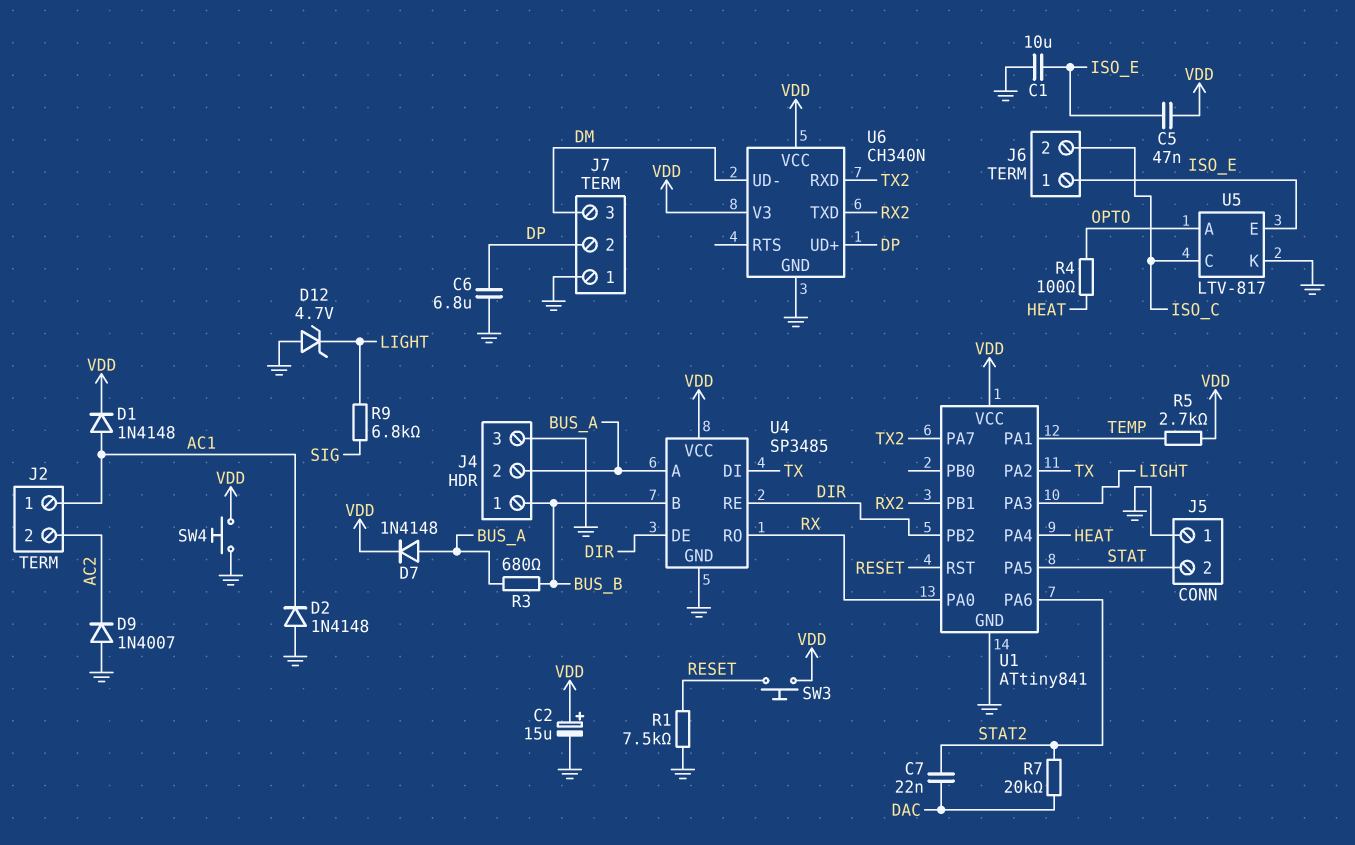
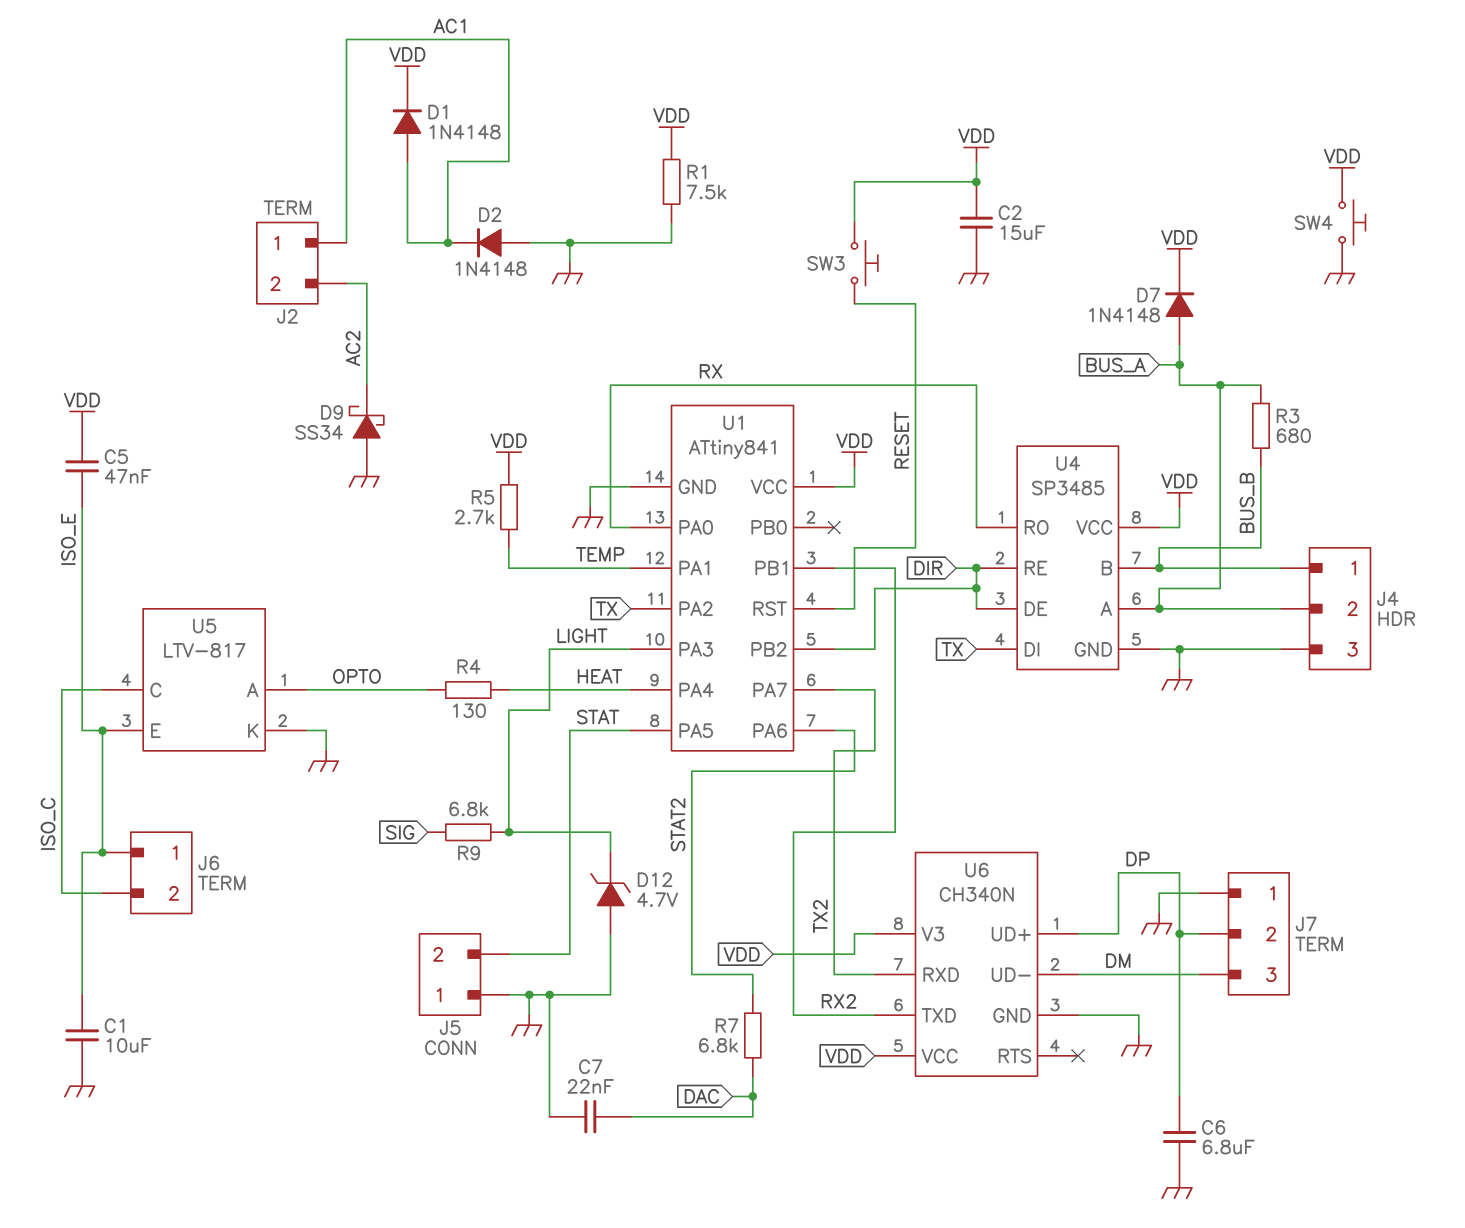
C2: 15uF (plus VDD, minus GND) -> 15uF (GND, VDD)
C7: 22nF (DAC, STAT2) -> 22nF (DAC, GND)
D9: diode 1N4007 (A GND, K AC2) -> schottky SS34 (A GND, K AC2)
R1: 7.5k (GND, RESET) -> 7.5k (GND, VDD)
R4: 100 (HEAT, OPTO) -> 130 (HEAT, OPTO)
R7: 20k (DAC, STAT2) -> 6.8k (DAC, STAT2)

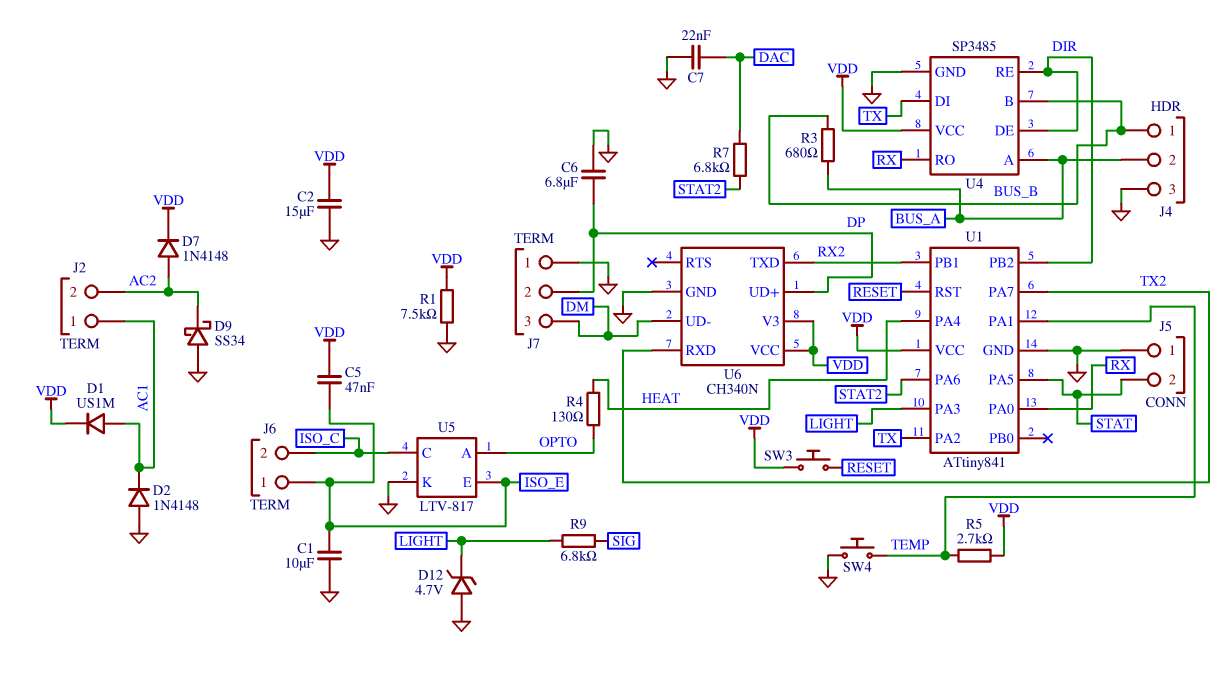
D1: diode 1N4148 (A AC1, K VDD) -> diode US1M (A AC1, K VDD)
D7: diode 1N4148 (A BUS_A, K VDD) -> diode 1N4148 (A AC2, K VDD)
SW4: button (GND, VDD) -> button (GND, TEMP)

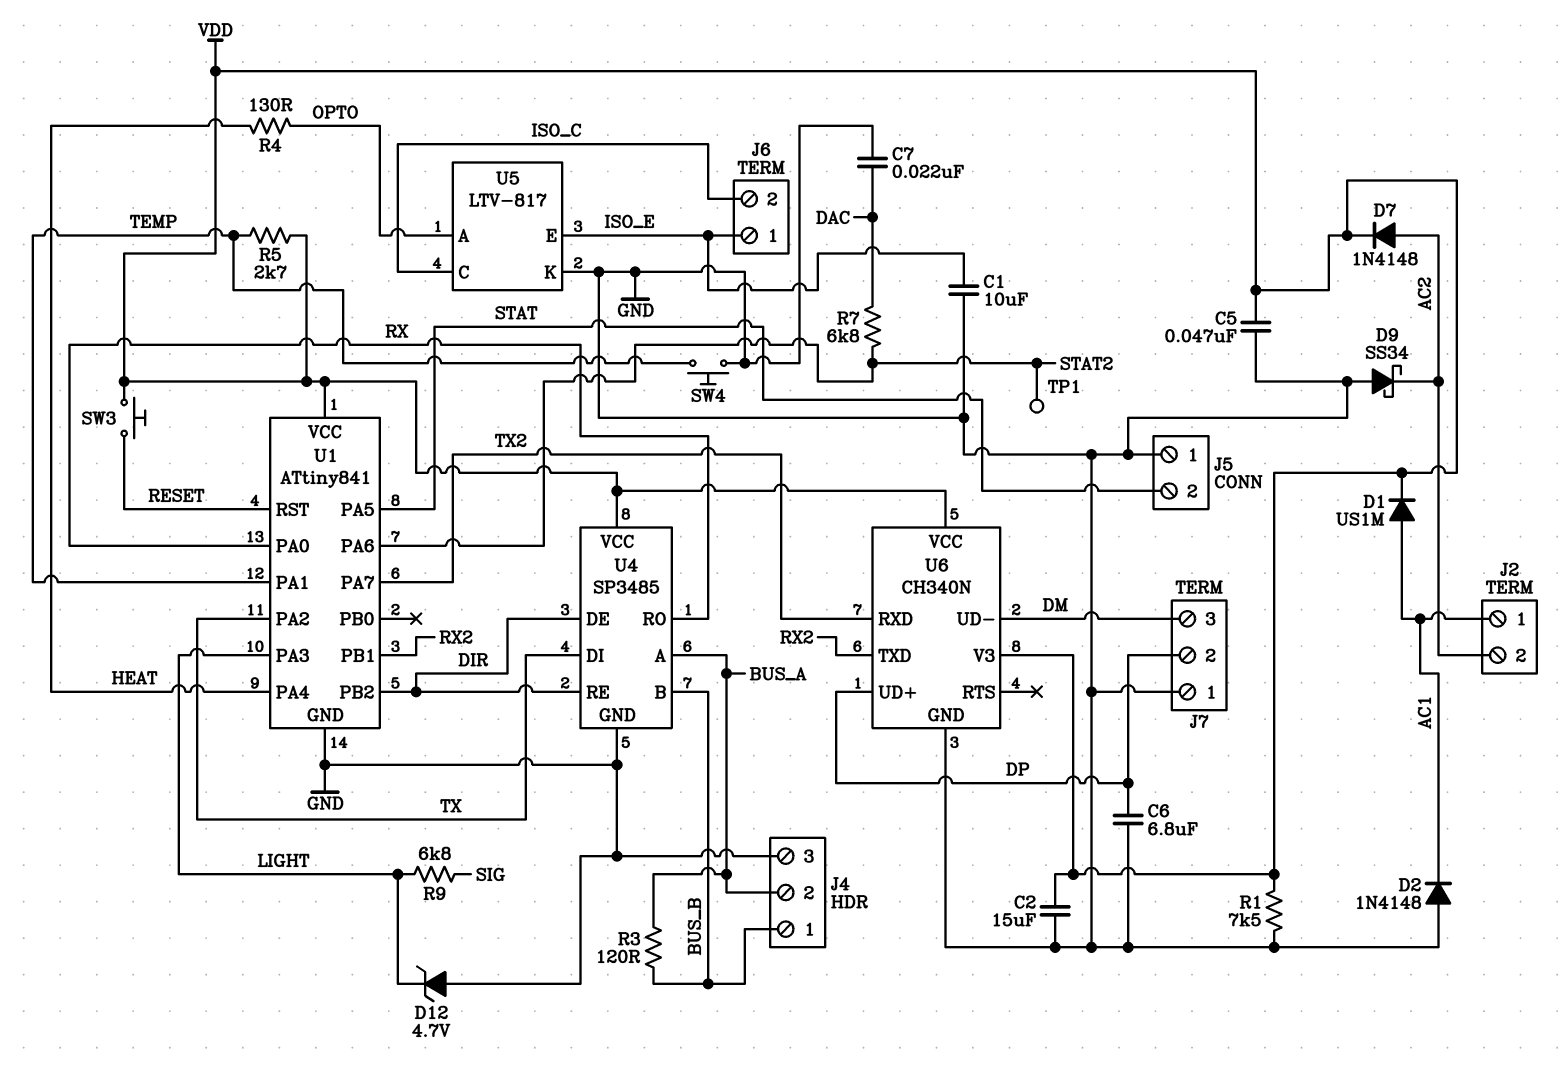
C5: 47nF (ISO_E, VDD) -> 47nF (GND, VDD)
R3: 680 (BUS_A, BUS_B) -> 120 (BUS_A, BUS_B)
TP1: none -> test point (STAT2)

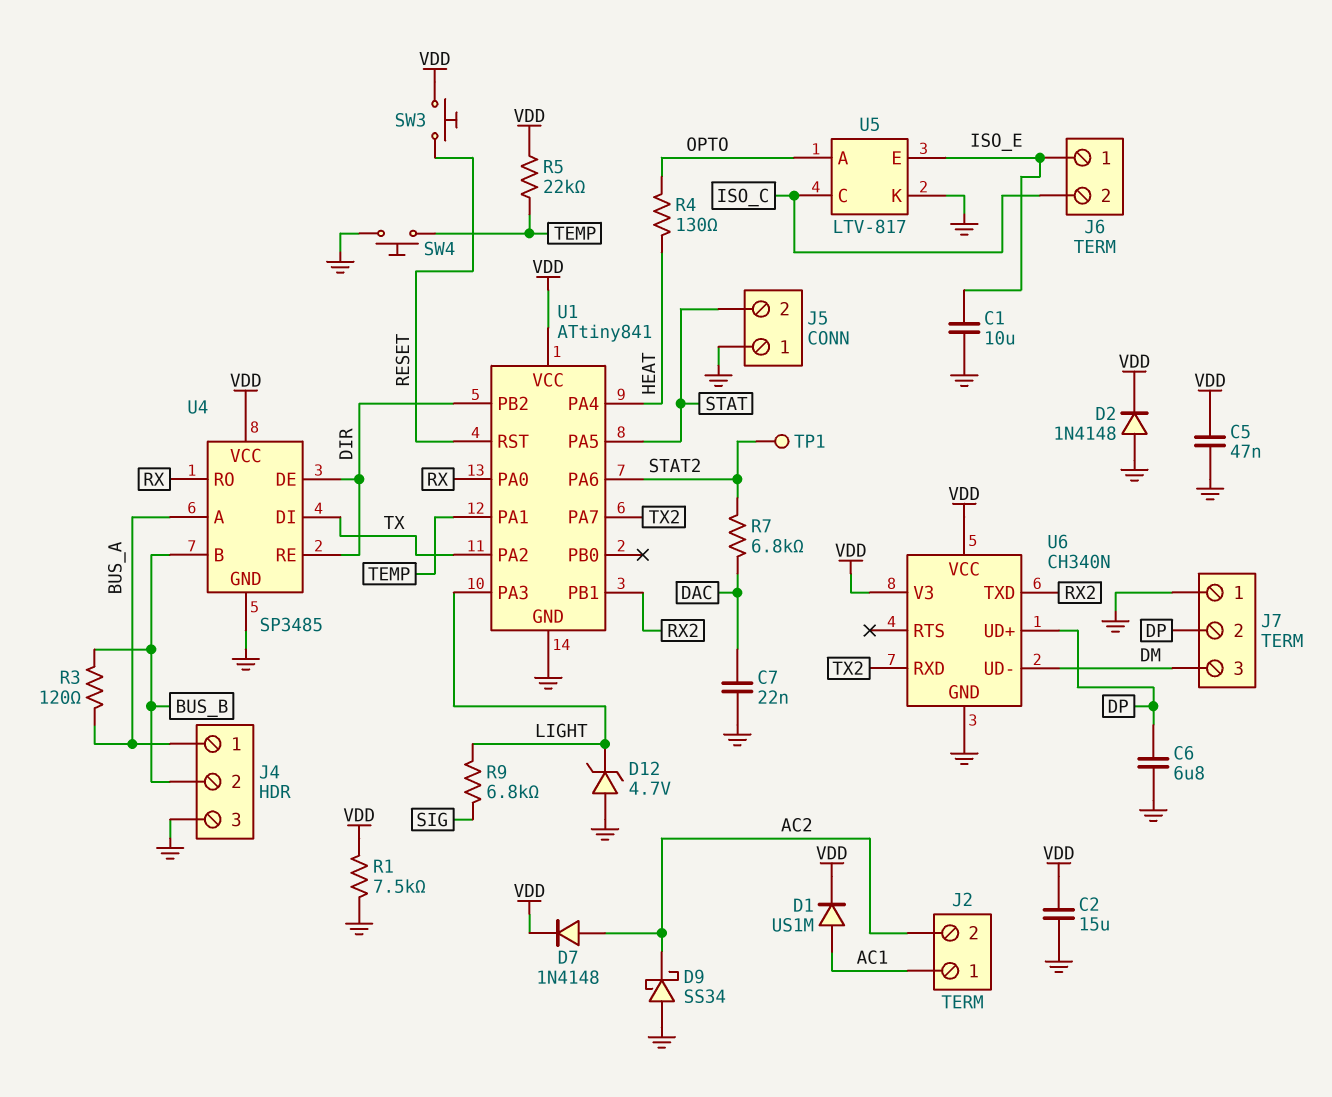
D2: diode 1N4148 (A GND, K AC1) -> diode 1N4148 (A GND, K VDD)
J4 pin 1: BUS_B -> BUS_A
J4 pin 2: BUS_A -> BUS_B
R5: 2.7k (TEMP, VDD) -> 22k (TEMP, VDD)

